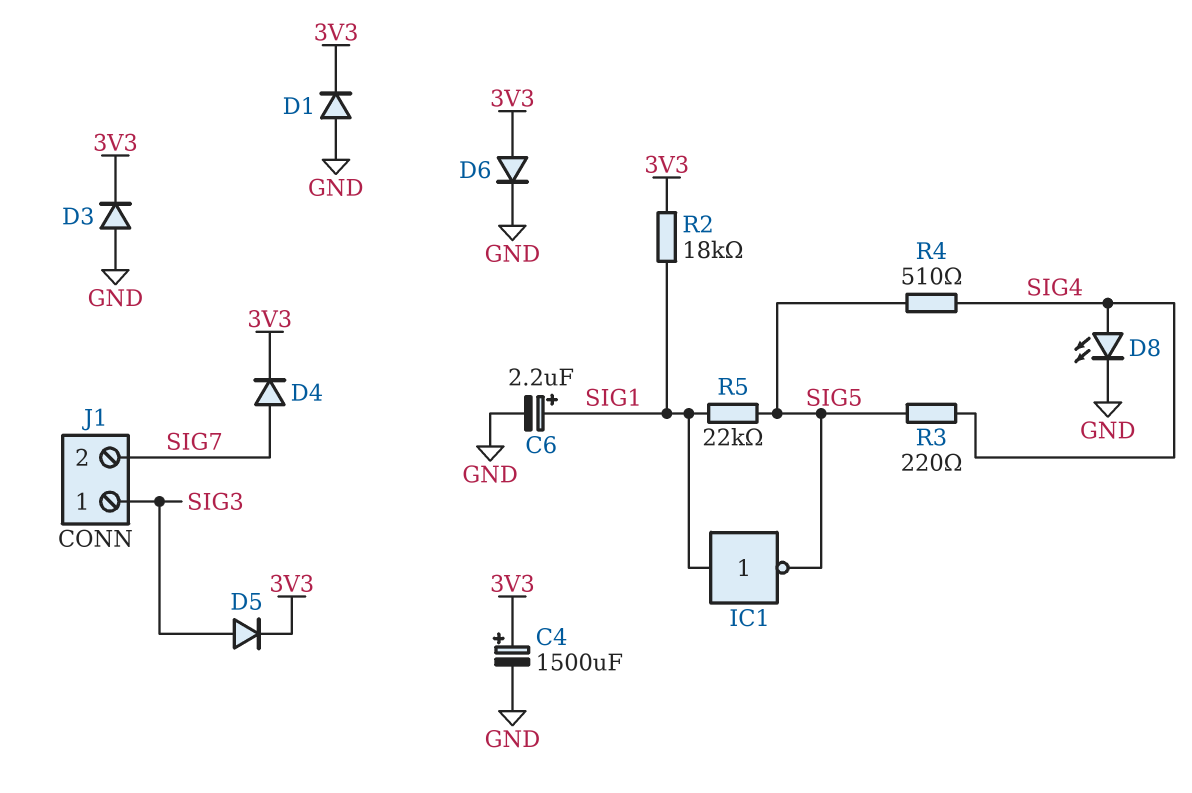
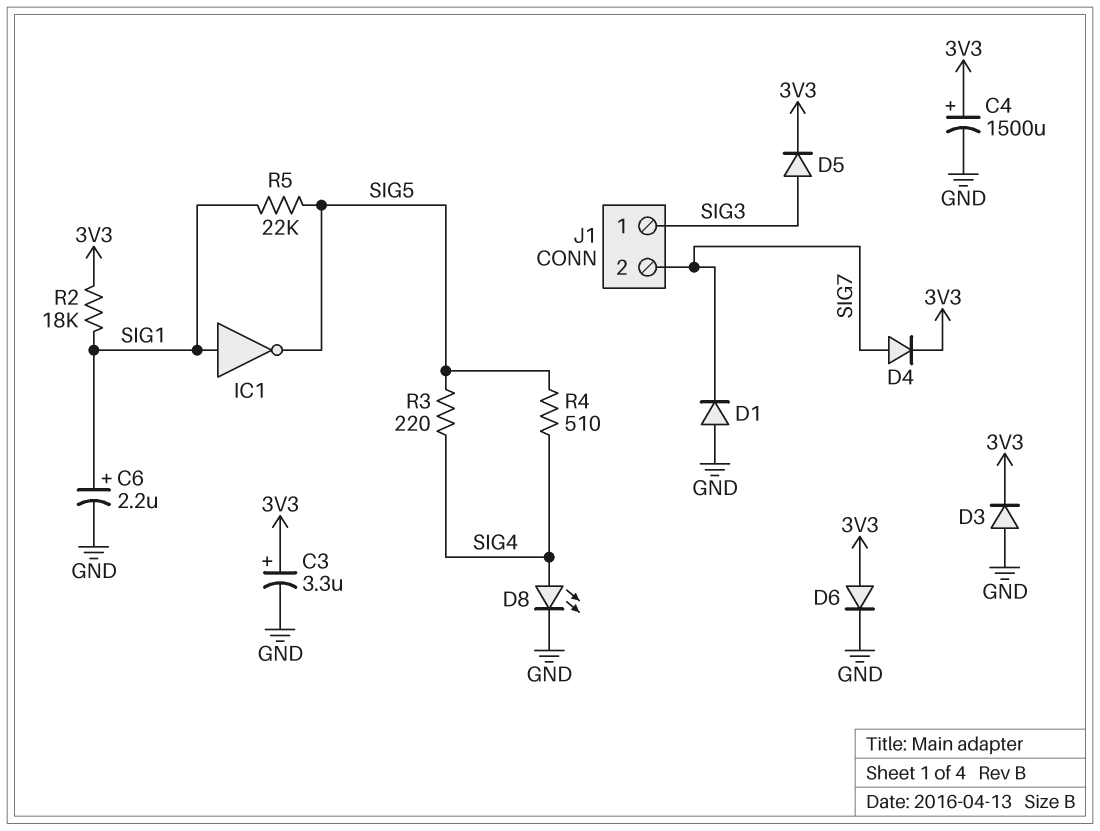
C3: none -> 3.3uF (plus 3V3, minus GND)
D1: diode (A GND, K 3V3) -> diode (A GND, K SIG7)

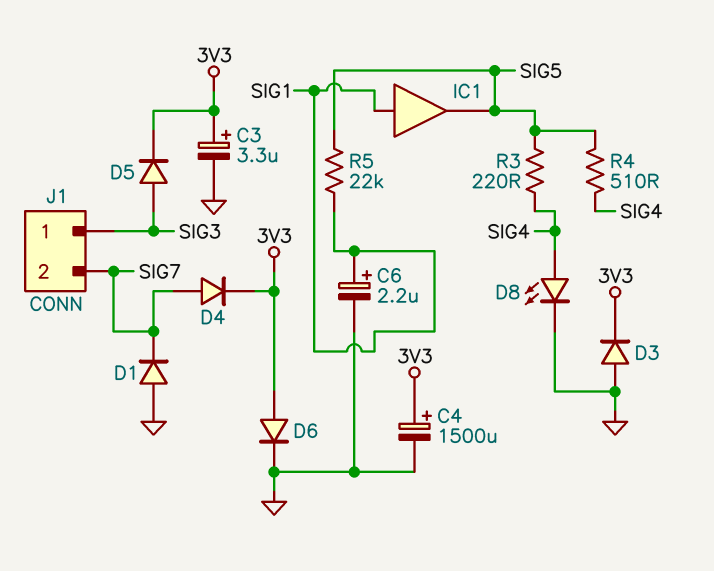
IC1: NOT (in SIG1, out SIG5) -> buffer (in SIG1, out SIG5)
R2: 18k (3V3, SIG1) -> none

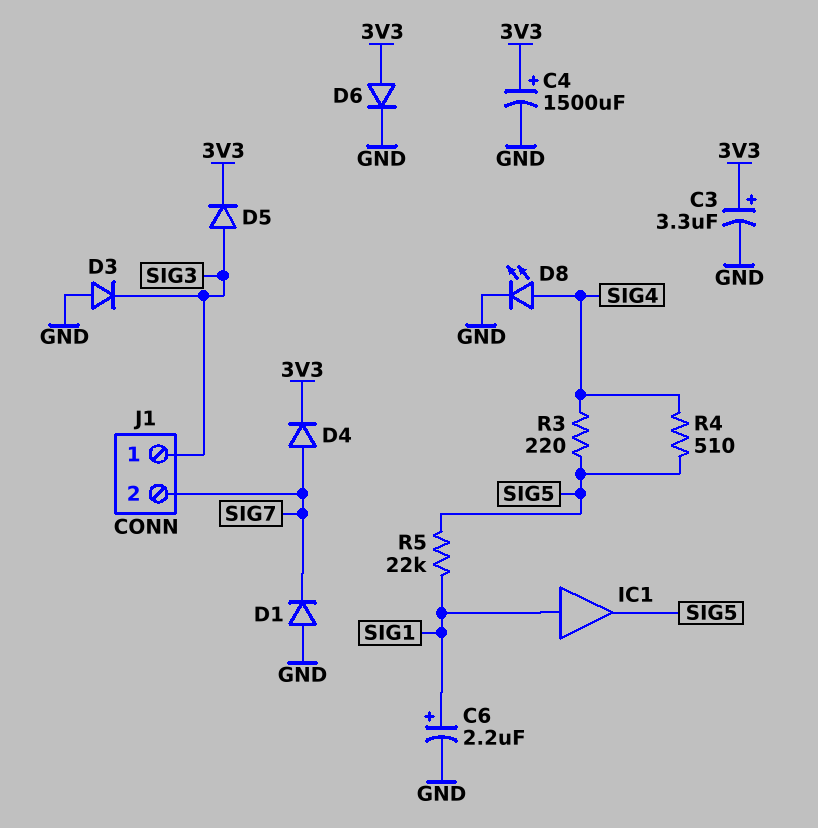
D3: diode (A GND, K 3V3) -> diode (A GND, K SIG3)

